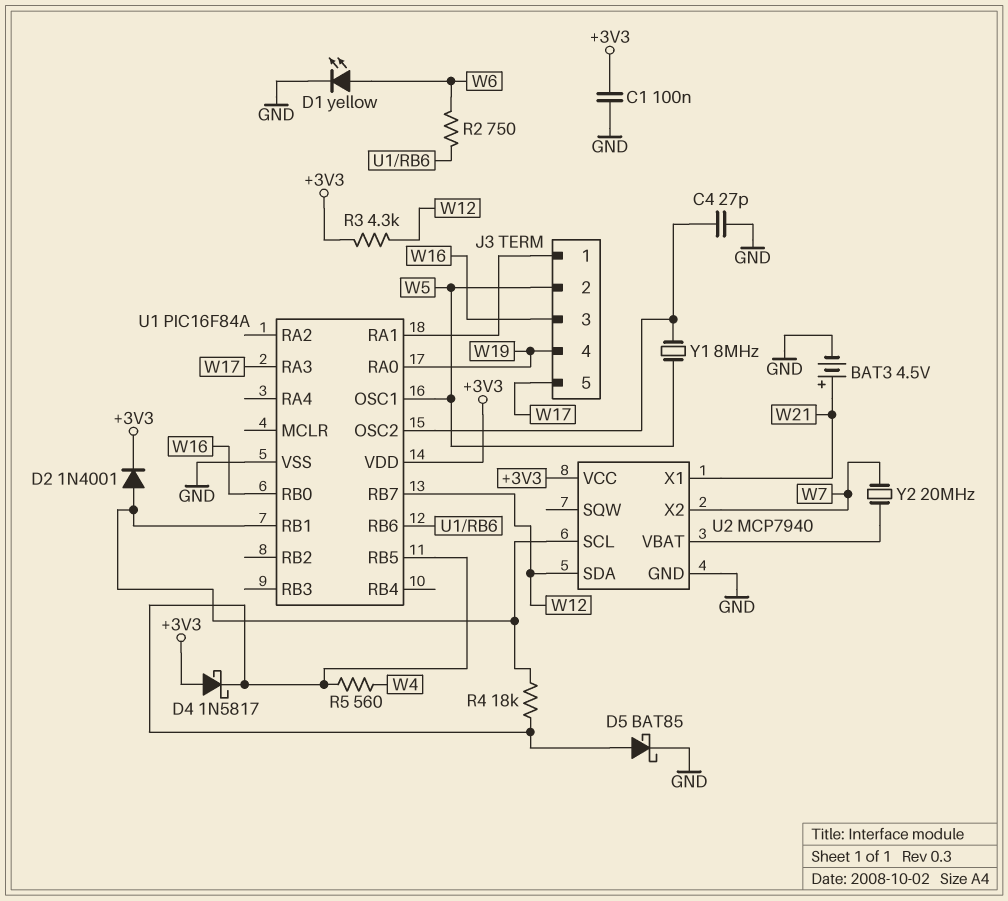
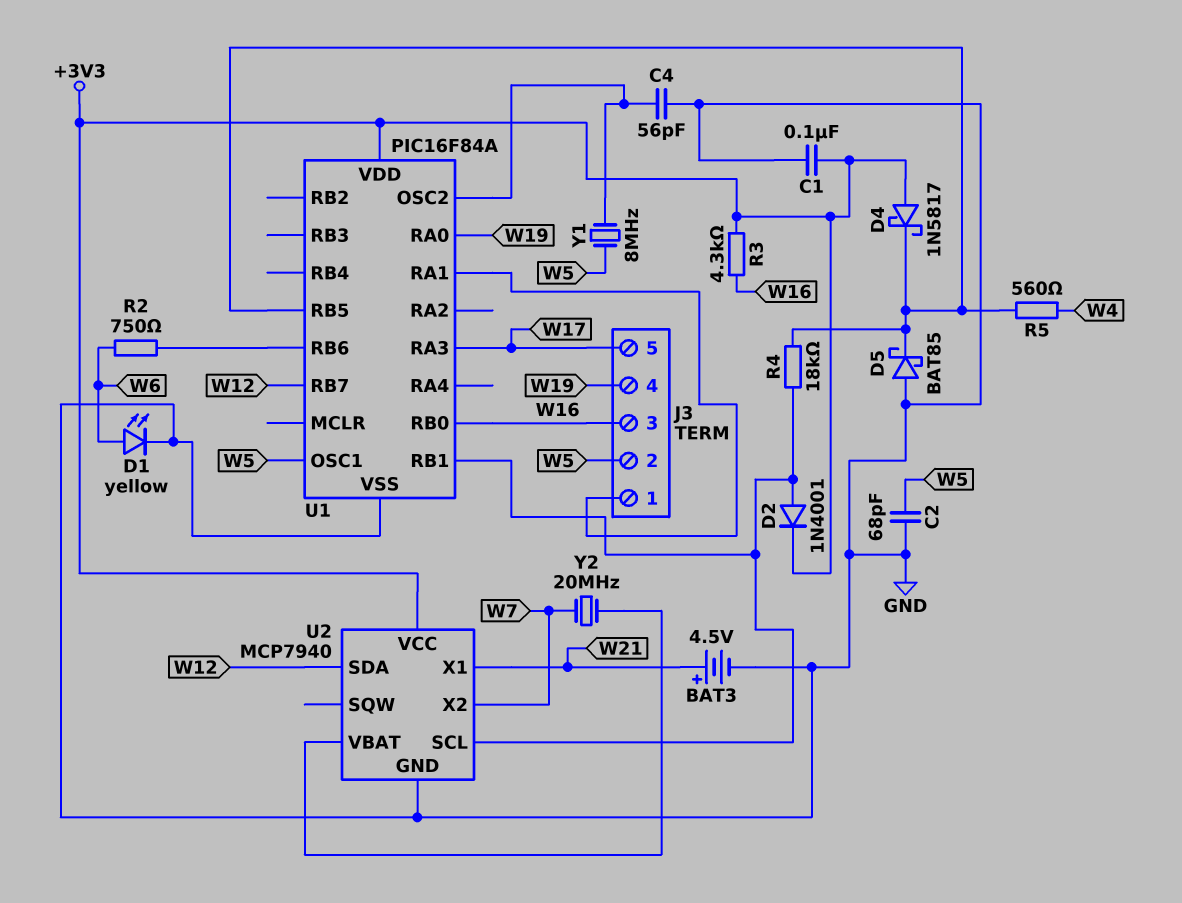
C2: none -> 68pF (GND, W5)
C4: 27pF (GND, U1/OSC2) -> 56pF (GND, U1/OSC2)
D5: schottky BAT85 (A U1/RB5, K GND) -> schottky BAT85 (A GND, K U1/RB5)
R3: 4.3k (+3V3, W12) -> 4.3k (+3V3, W16)

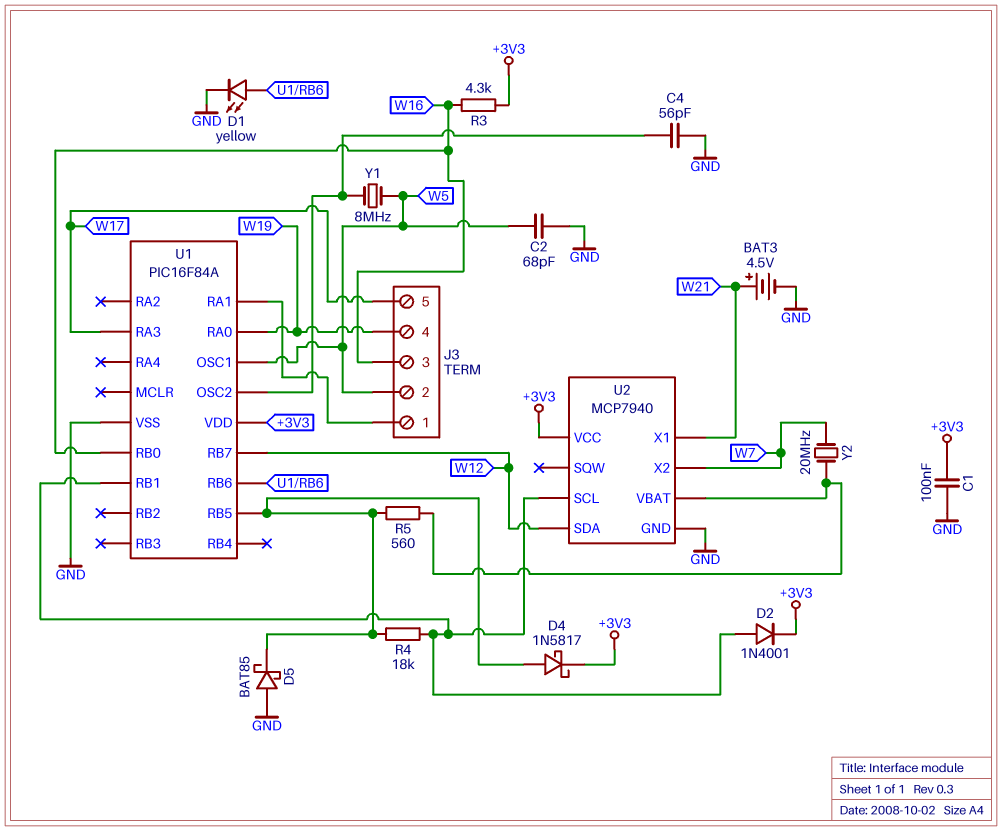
D1: LED yellow (A W6, K GND) -> LED yellow (A U1/RB6, K GND)
D4: schottky 1N5817 (A +3V3, K U1/RB5) -> schottky 1N5817 (A U1/RB5, K +3V3)
R2: 750 (U1/RB6, W6) -> none
R5: 560 (U1/RB5, W4) -> 560 (U1/RB5, U2/VBAT)

